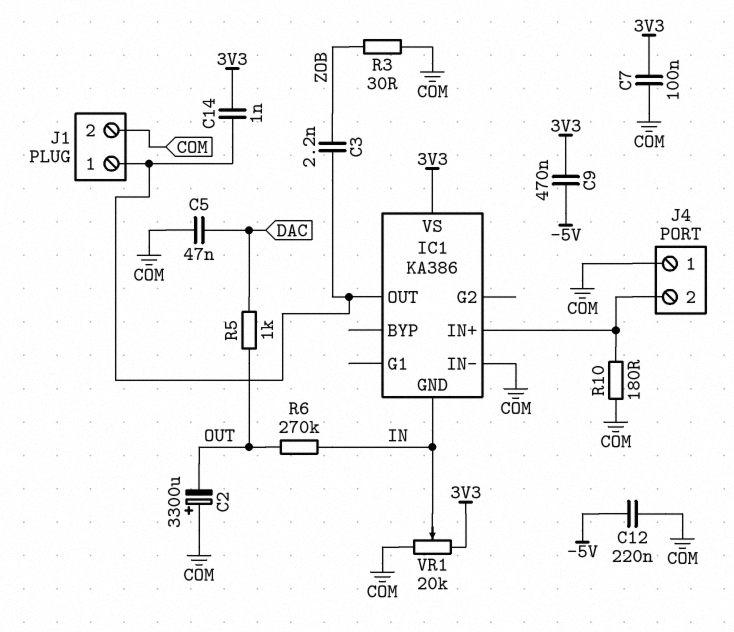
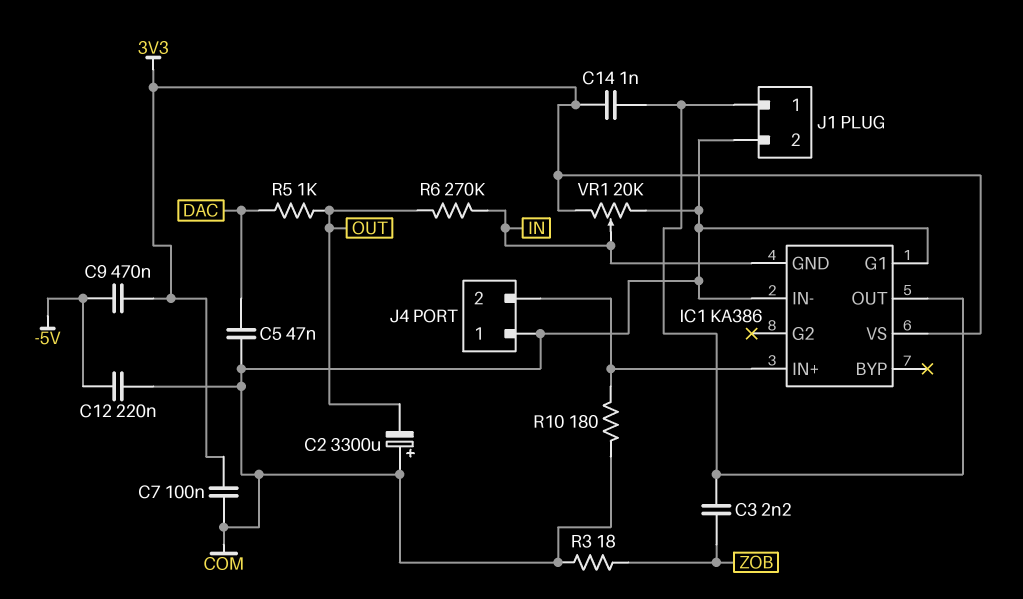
IC1 pin G1: none -> COM
R3: 30 (COM, ZOB) -> 18 (COM, ZOB)

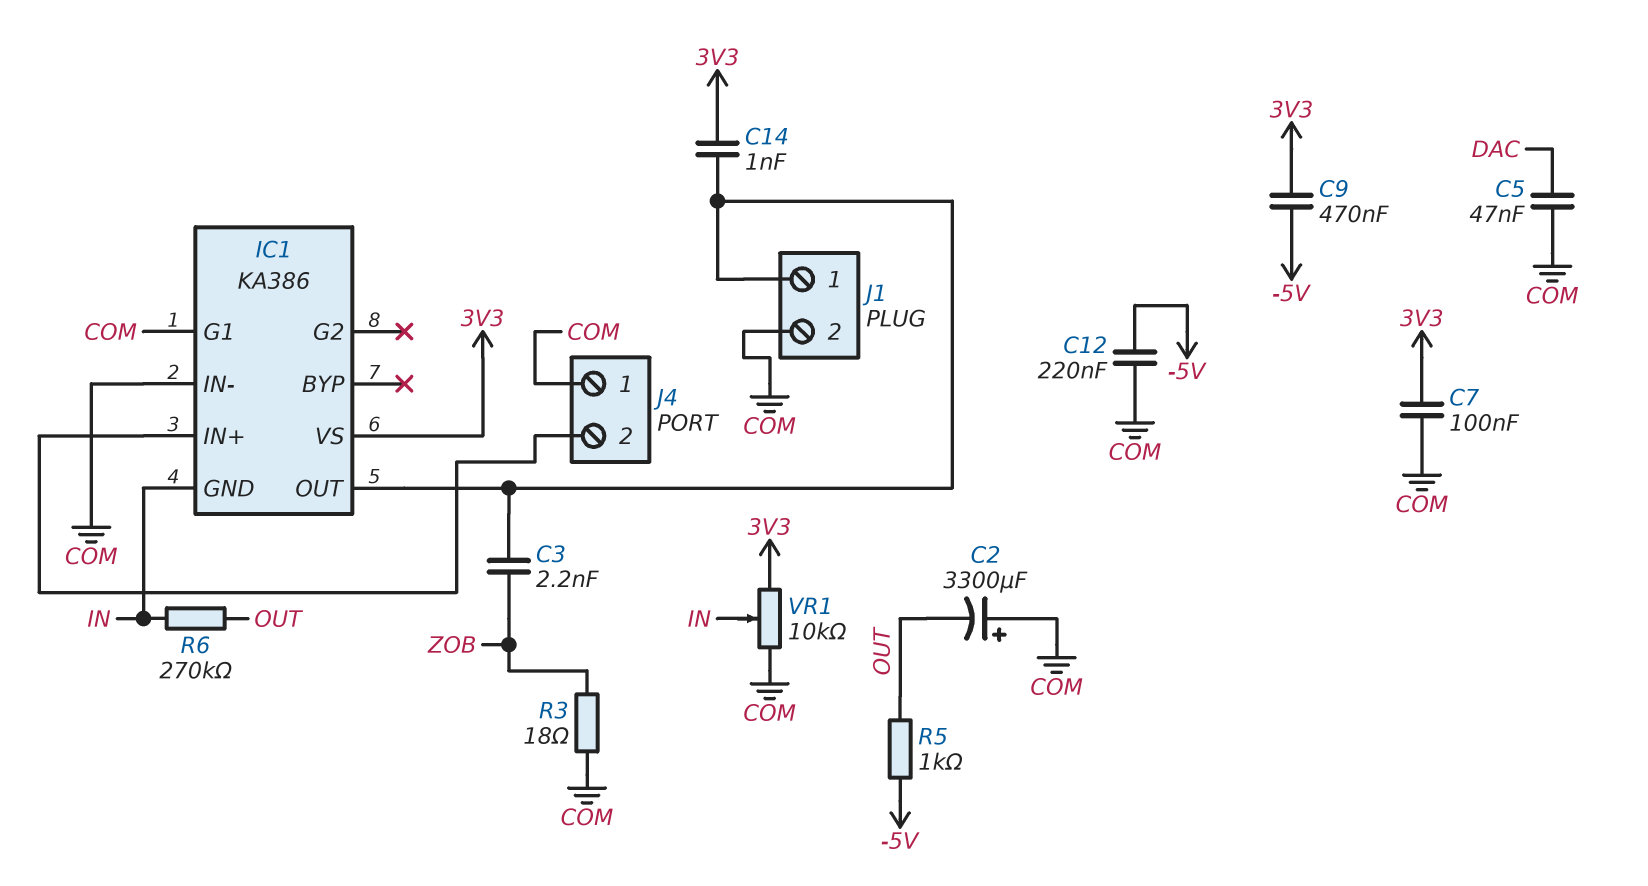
R5: 1k (DAC, OUT) -> 1k (-5V, OUT)
R10: 180 (COM, IC1/IN+) -> none
VR1: 20k (3V3, COM, wiper IN) -> 10k (3V3, COM, wiper IN)

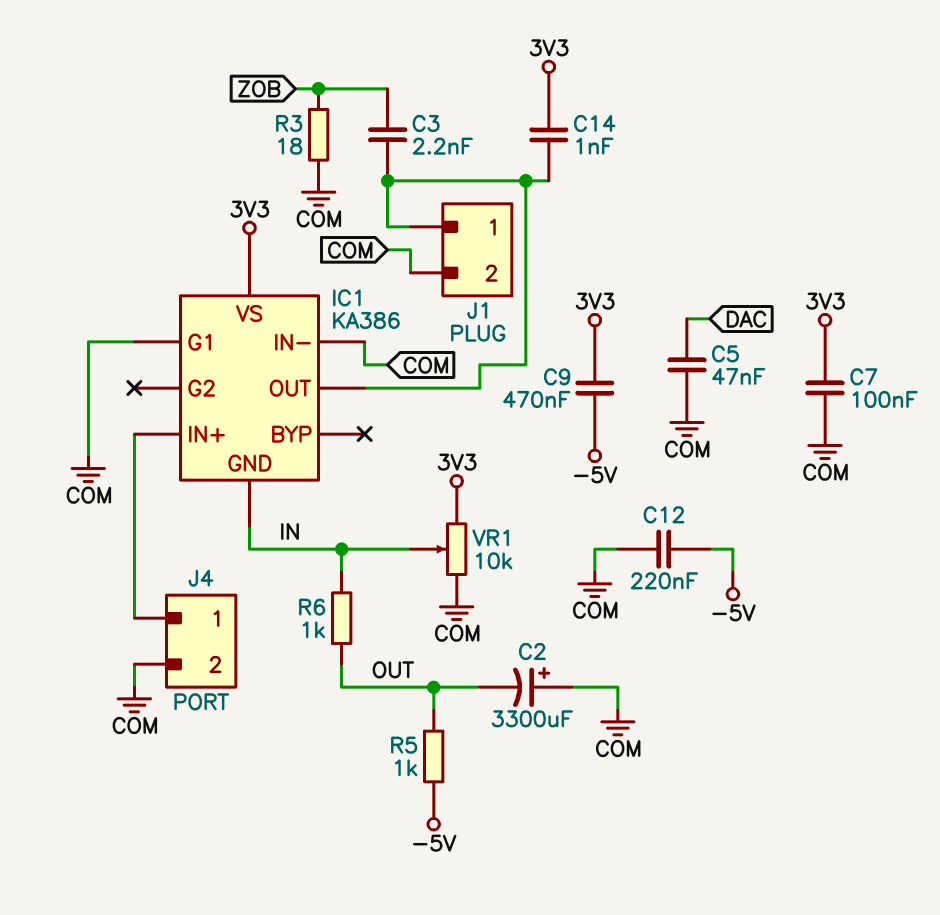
J4 pin 1: COM -> IC1/IN+
J4 pin 2: IC1/IN+ -> COM
R6: 270k (IN, OUT) -> 1k (IN, OUT)

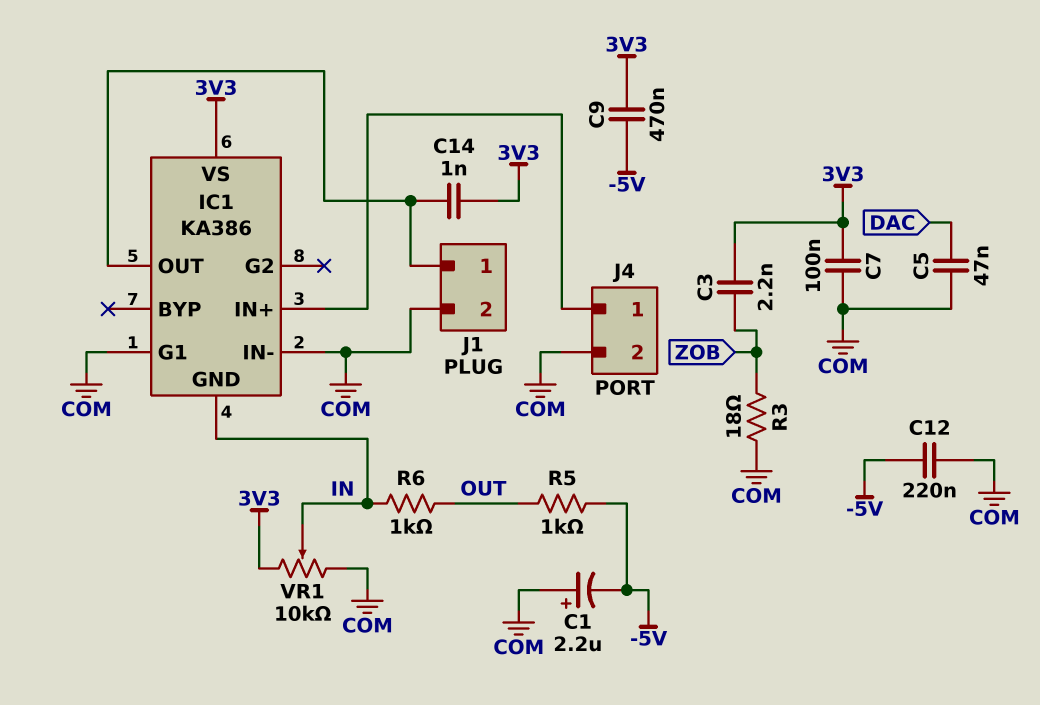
C1: none -> 2.2uF (plus COM, minus -5V)
C2: 3300uF (plus COM, minus OUT) -> none
C3: 2.2nF (IC1/OUT, ZOB) -> 2.2nF (3V3, ZOB)

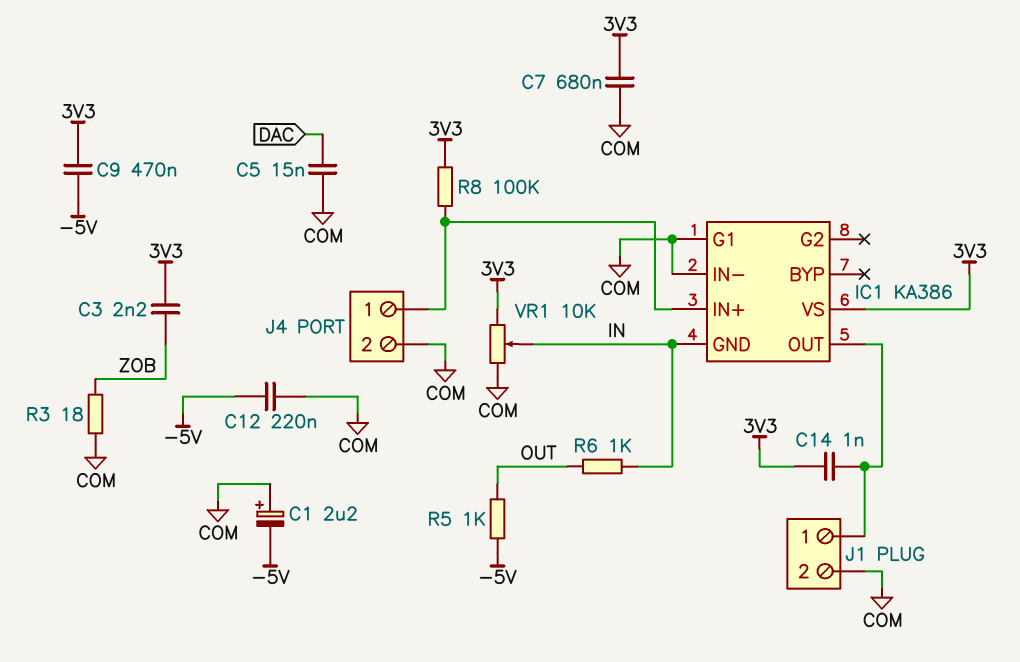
C5: 47nF (COM, DAC) -> 15nF (COM, DAC)
C7: 100nF (3V3, COM) -> 680nF (3V3, COM)
R8: none -> 100k (3V3, IC1/IN+)

